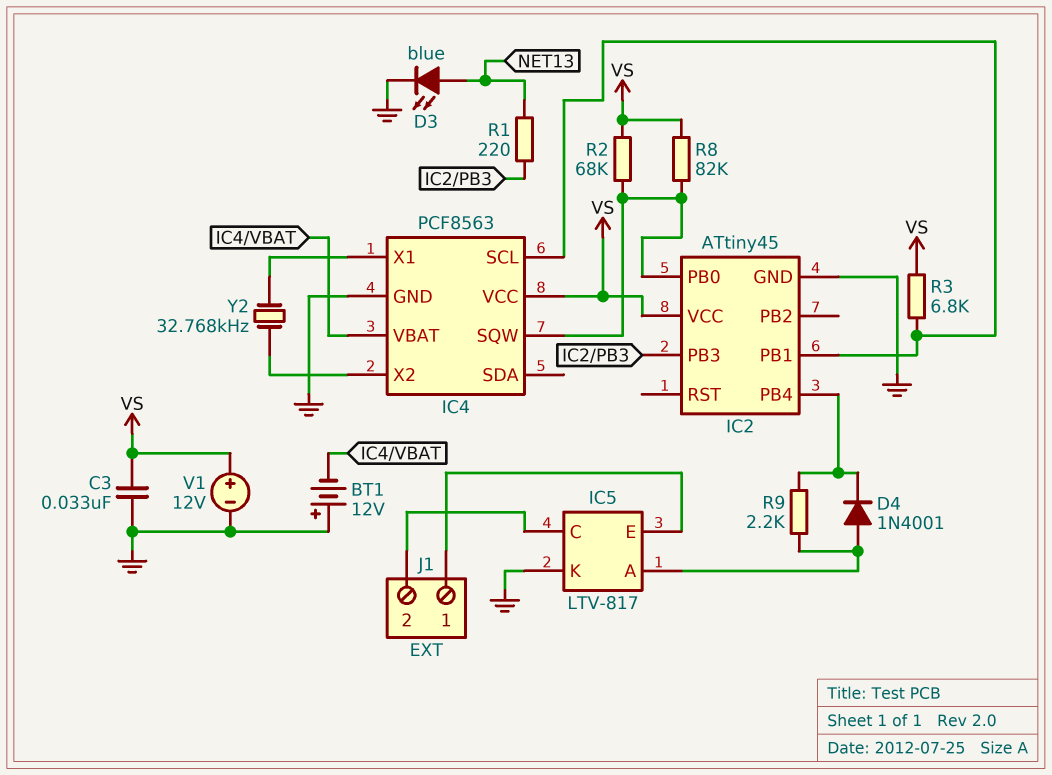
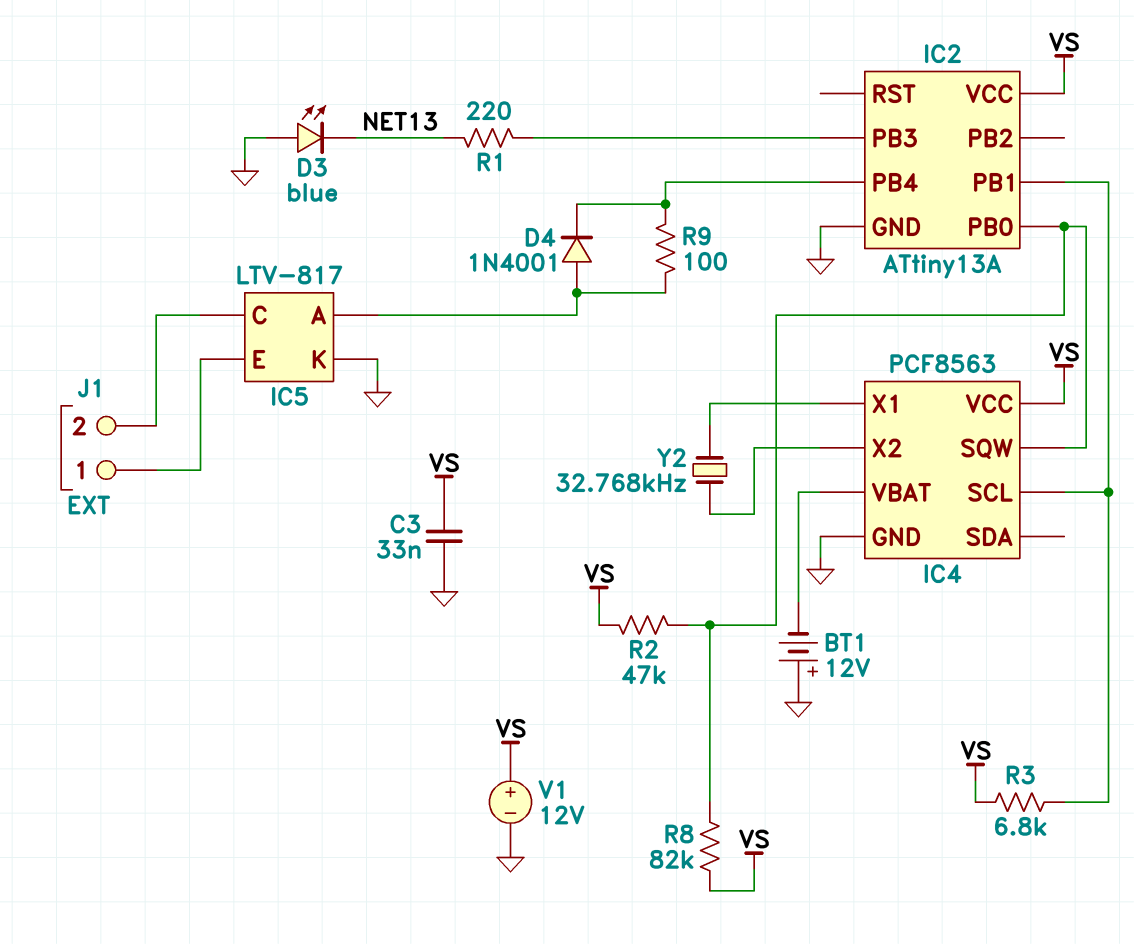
D3: LED blue (A NET13, K GND) -> LED blue (A GND, K NET13)
IC2: ATtiny45 -> ATtiny13A
R2: 68k (IC2/PB0, VS) -> 47k (IC2/PB0, VS)
R9: 2.2k (IC2/PB4, IC5/A) -> 100 (IC2/PB4, IC5/A)

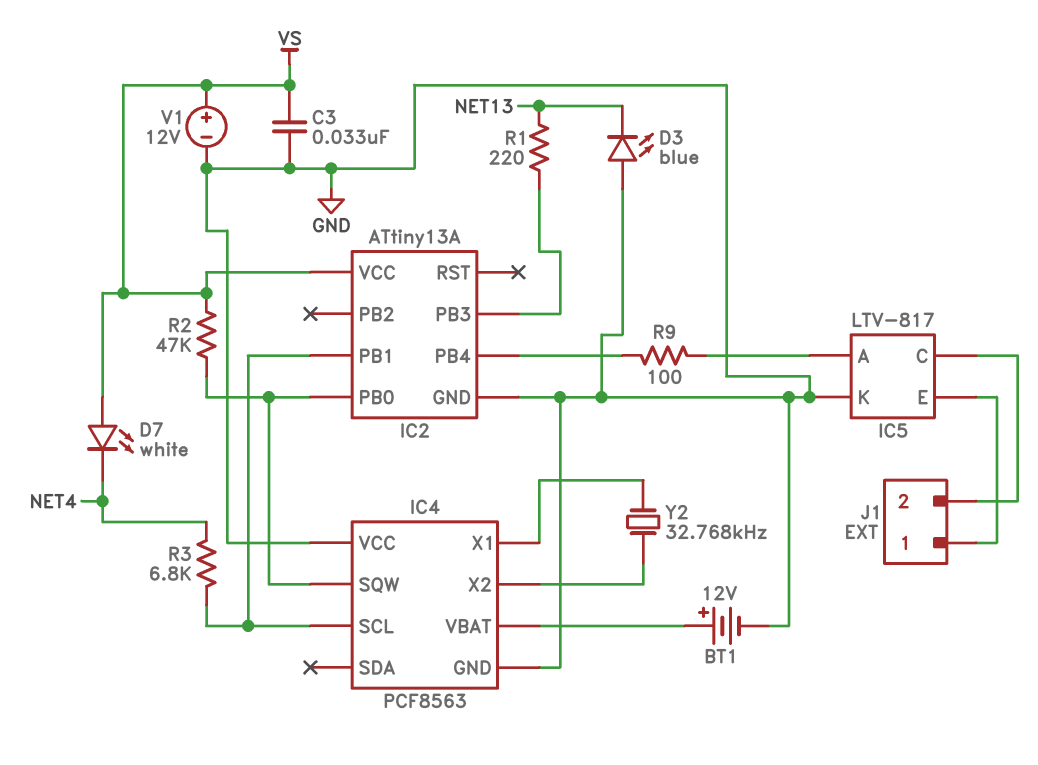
BT1: 12V (plus GND, minus IC4/VBAT) -> 12V (plus IC4/VBAT, minus GND)
D4: diode 1N4001 (A IC5/A, K IC2/PB4) -> none
D7: none -> LED white (A VS, K NET4)
IC4 pin VCC: VS -> GND
R3: 6.8k (IC2/PB1, VS) -> 6.8k (IC2/PB1, NET4)
R8: 82k (IC2/PB0, VS) -> none

